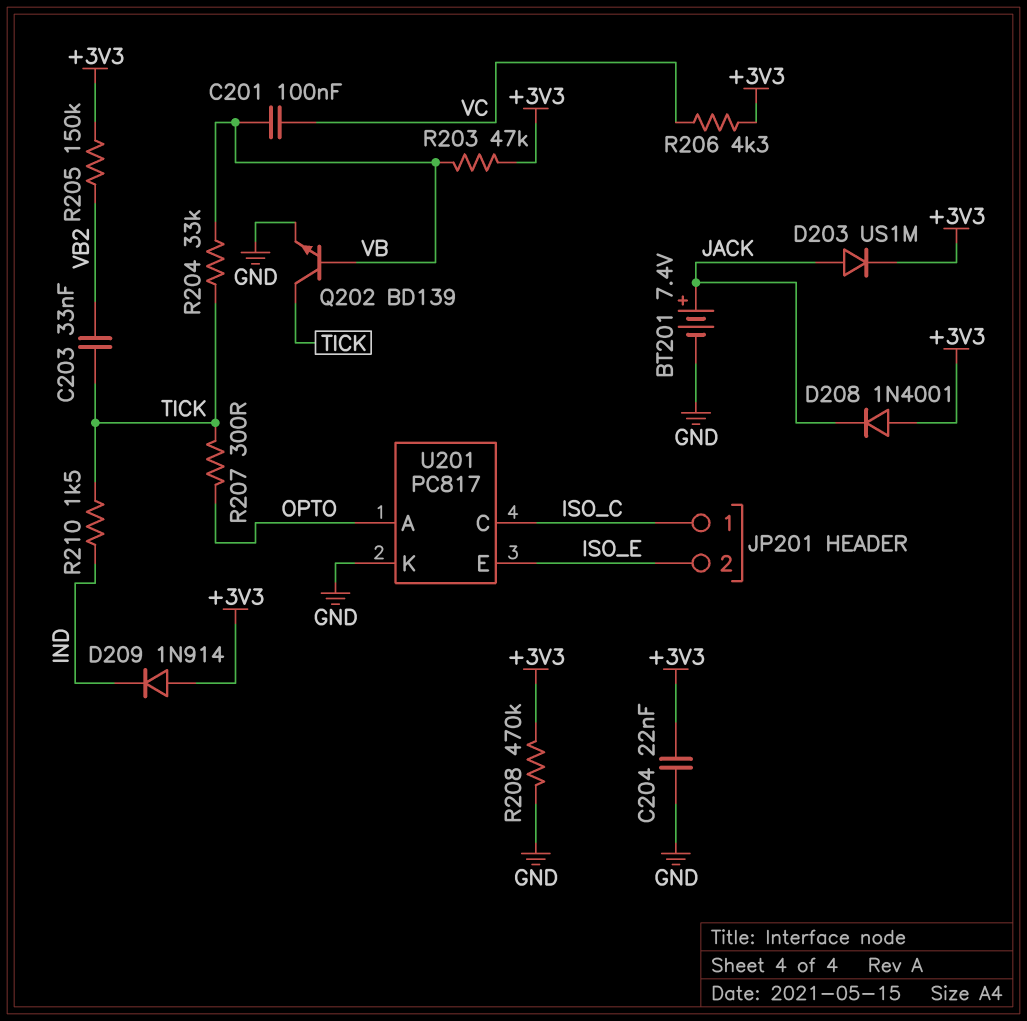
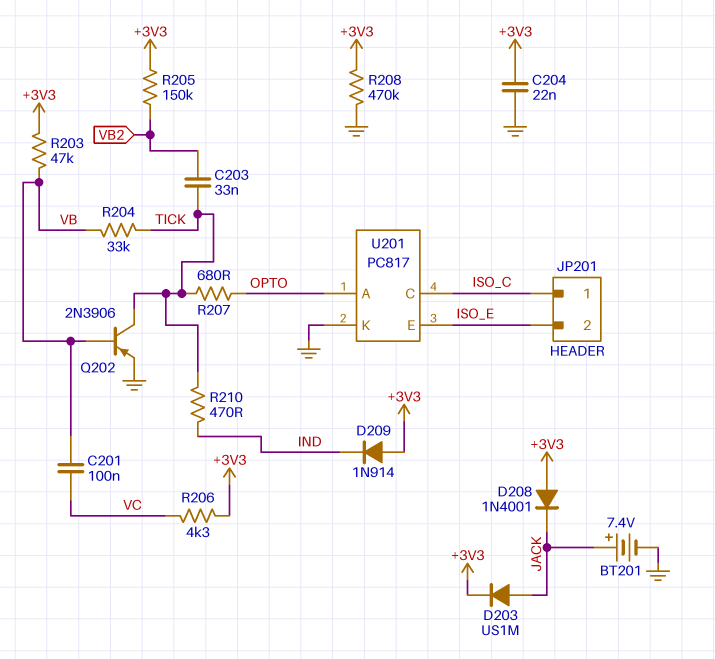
Q202: NPN BD139 (B VB, C TICK, E GND) -> PNP 2N3906 (B VB, C TICK, E GND)
R207: 300 (OPTO, TICK) -> 680 (OPTO, TICK)
R210: 1.5k (IND, TICK) -> 470 (IND, TICK)

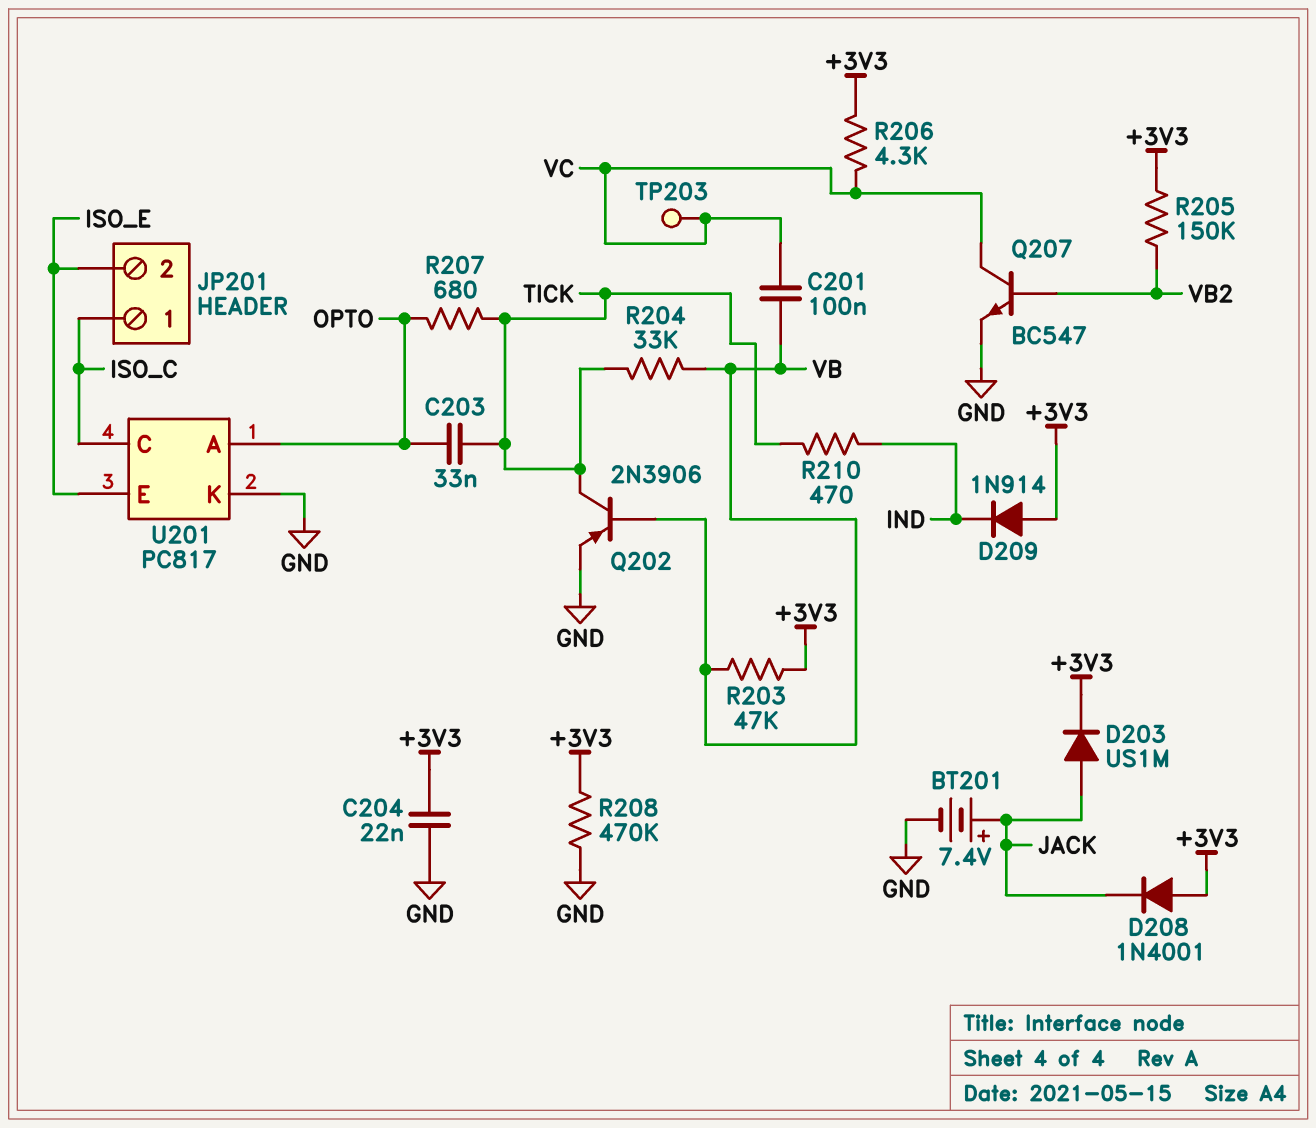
C203: 33nF (TICK, VB2) -> 33nF (OPTO, TICK)
Q207: none -> NPN BC547 (B VB2, C VC, E GND)
TP203: none -> test point (VC)

